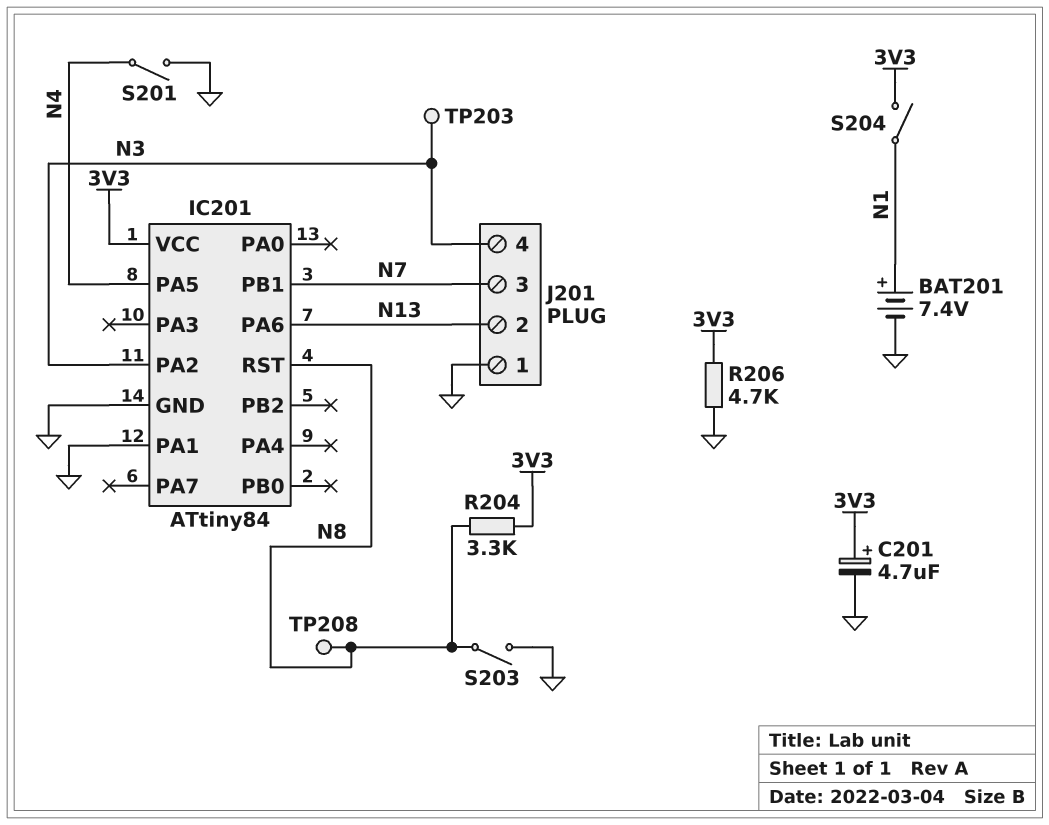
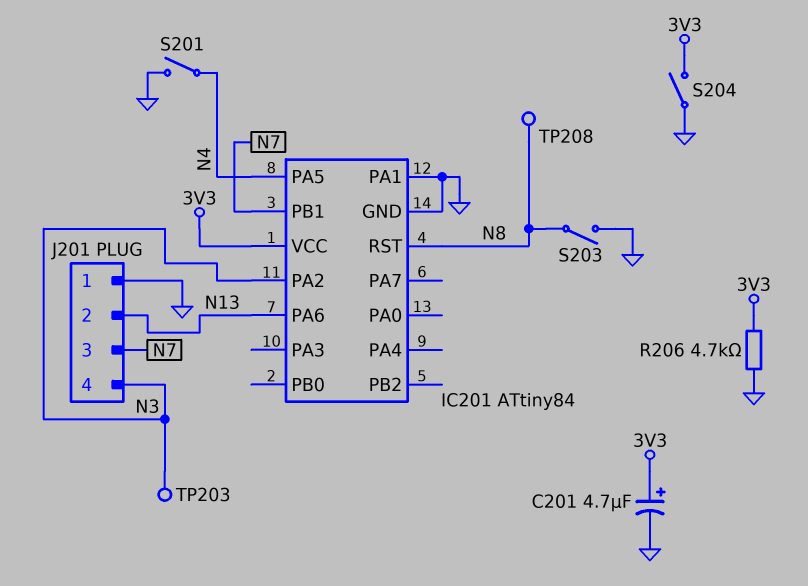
BAT201: 7.4V (plus N1, minus GND) -> none
R204: 3.3k (3V3, N8) -> none
S204: switch (3V3, N1) -> switch (3V3, GND)

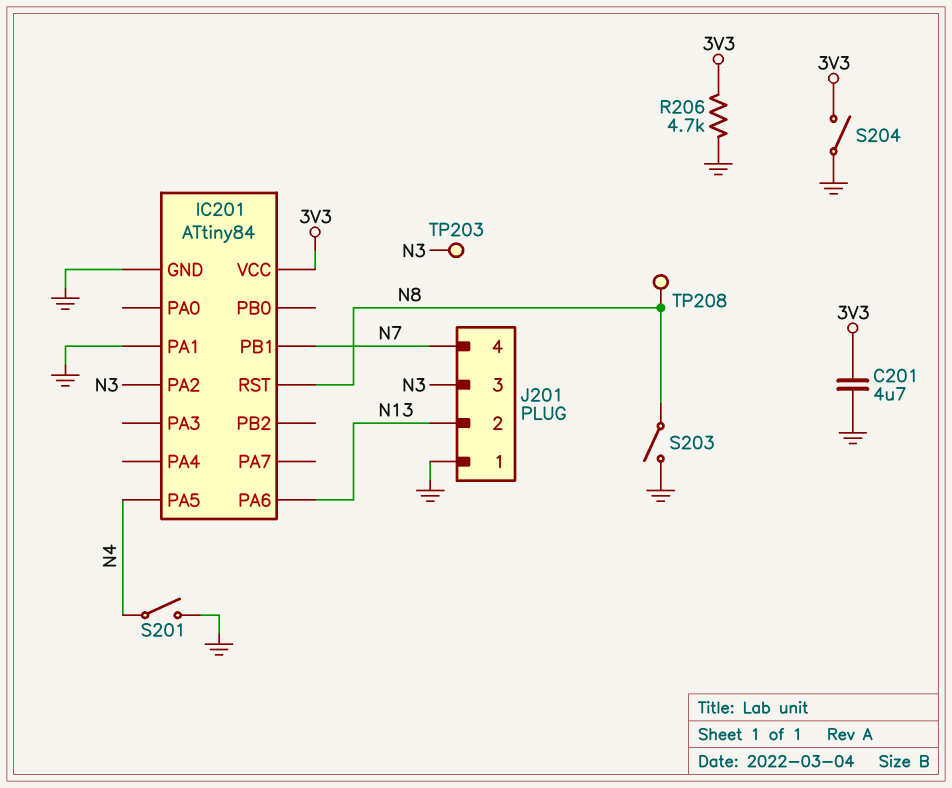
C201: 4.7uF (plus 3V3, minus GND) -> 4.7uF (3V3, GND)
J201 pin 3: N7 -> N3
J201 pin 4: N3 -> N7

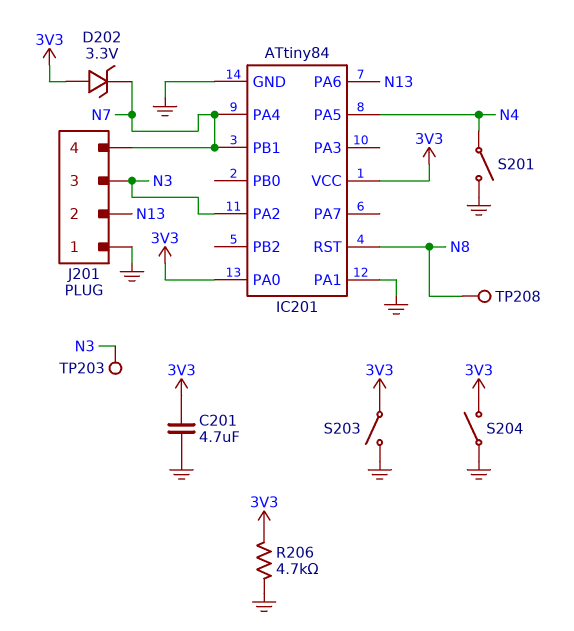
D202: none -> zener 3.3V (A 3V3, K N7)
IC201 pin PA0: none -> 3V3
IC201 pin PA4: none -> N7
S203: switch (GND, N8) -> switch (3V3, GND)

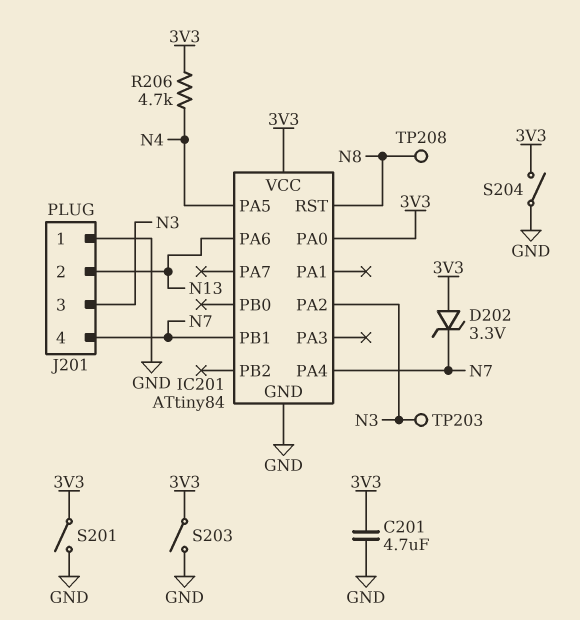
IC201 pin PA1: GND -> none
R206: 4.7k (3V3, GND) -> 4.7k (3V3, N4)
S201: switch (GND, N4) -> switch (3V3, GND)

